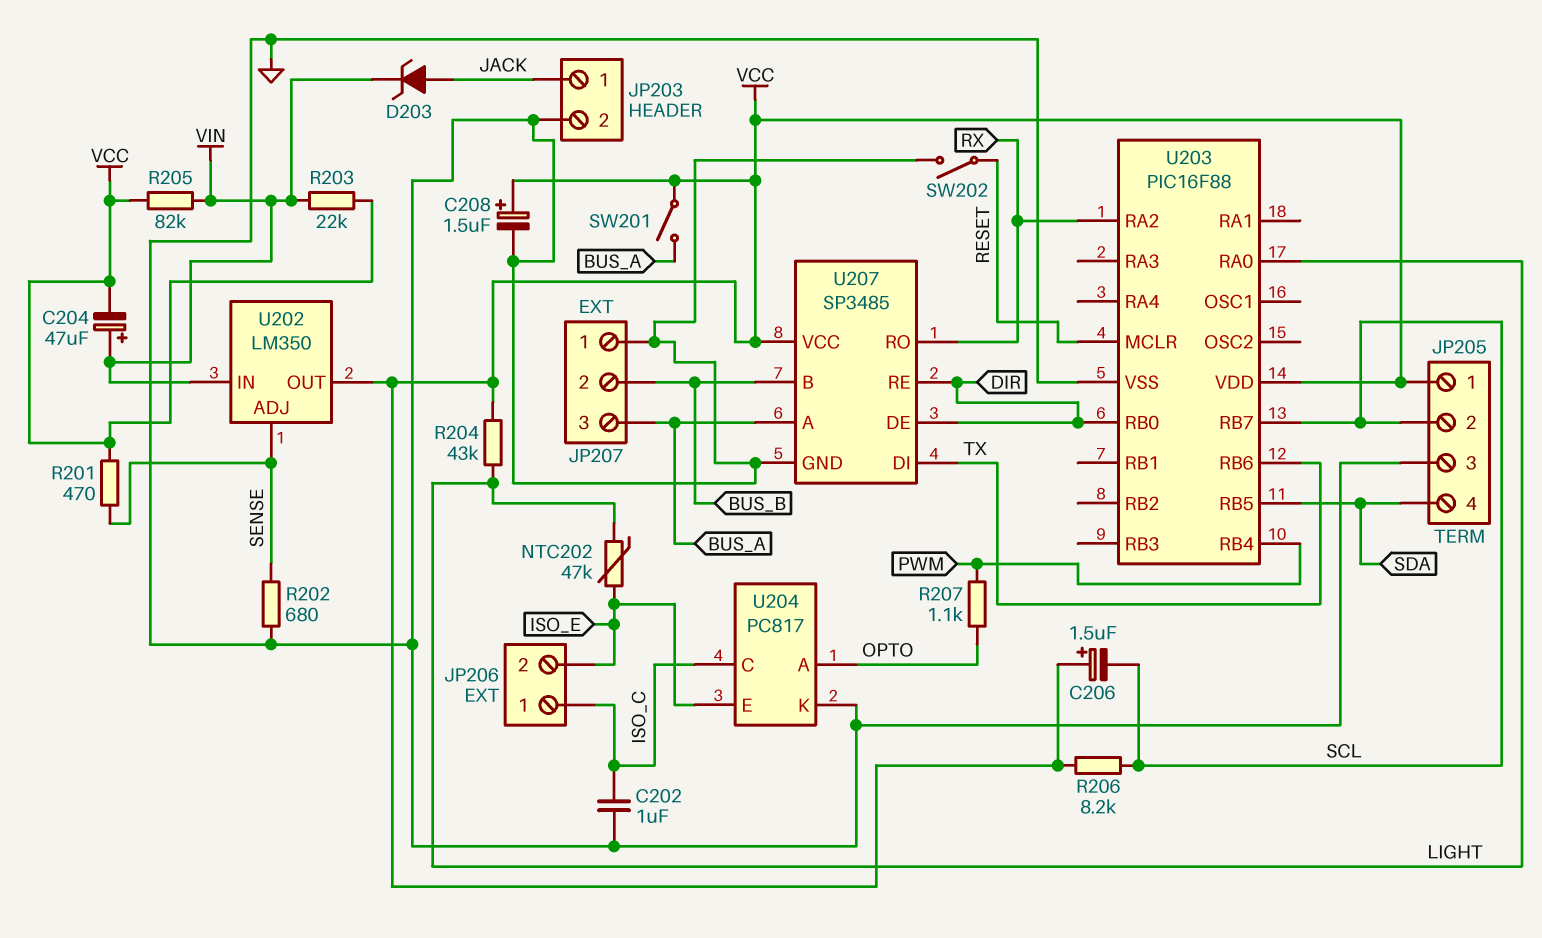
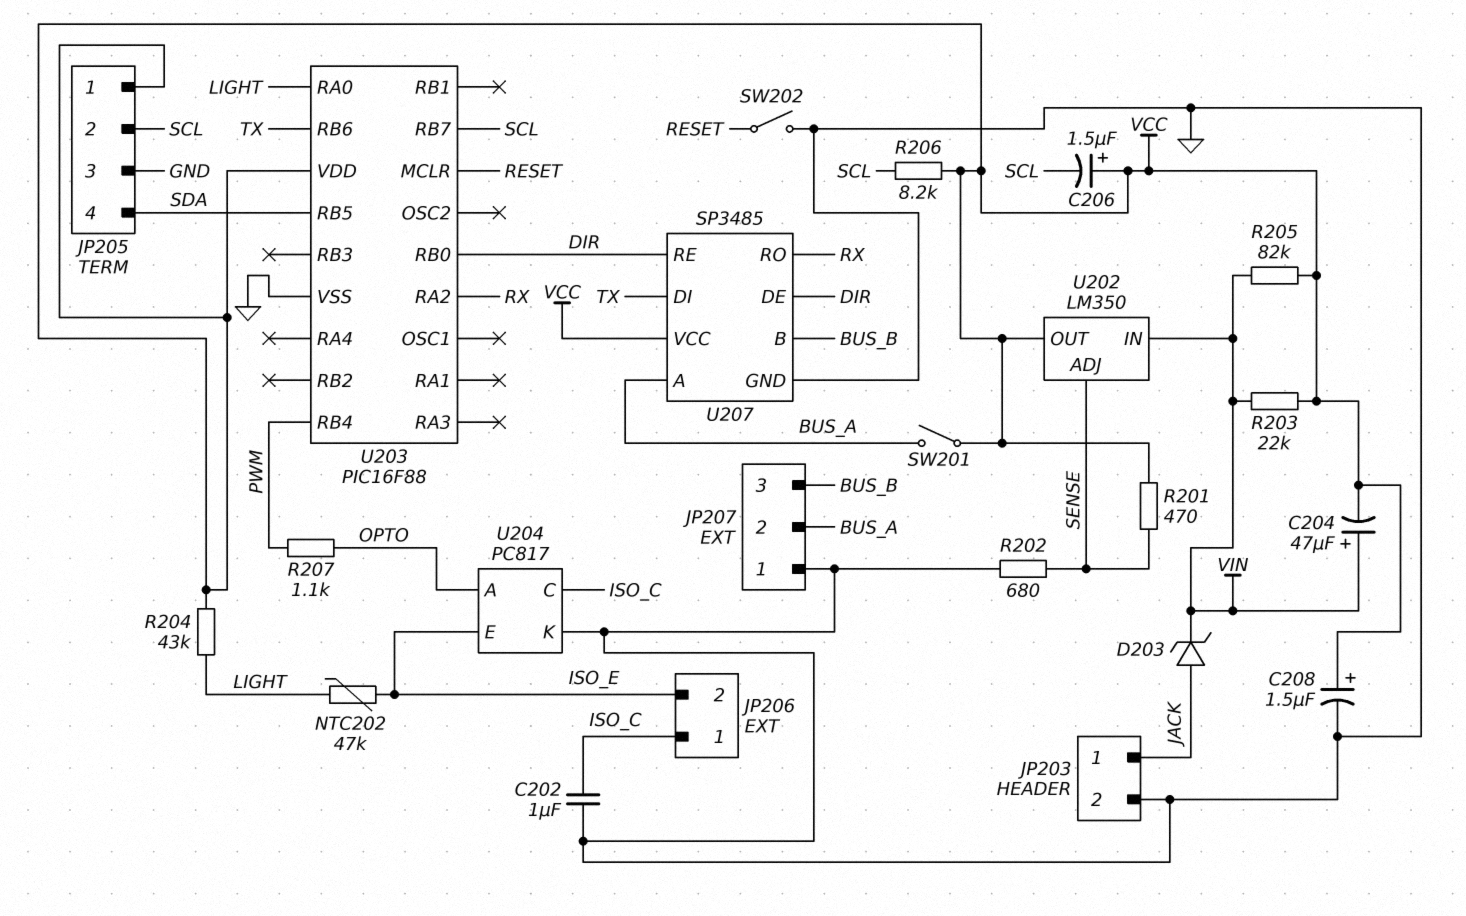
JP207 pin 2: BUS_B -> BUS_A
JP207 pin 3: BUS_A -> BUS_B

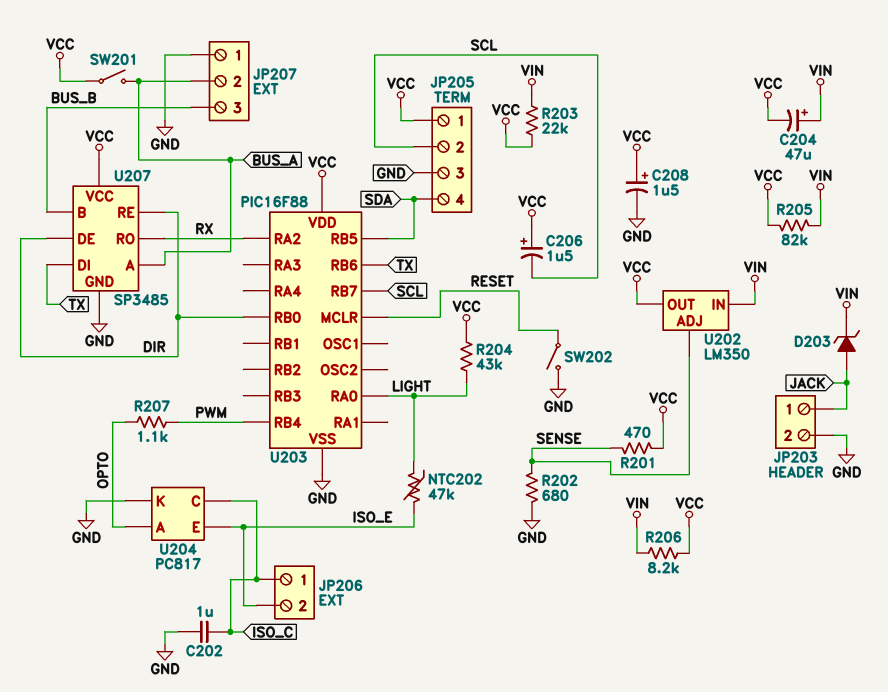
R206: 8.2k (SCL, VCC) -> 8.2k (VCC, VIN)

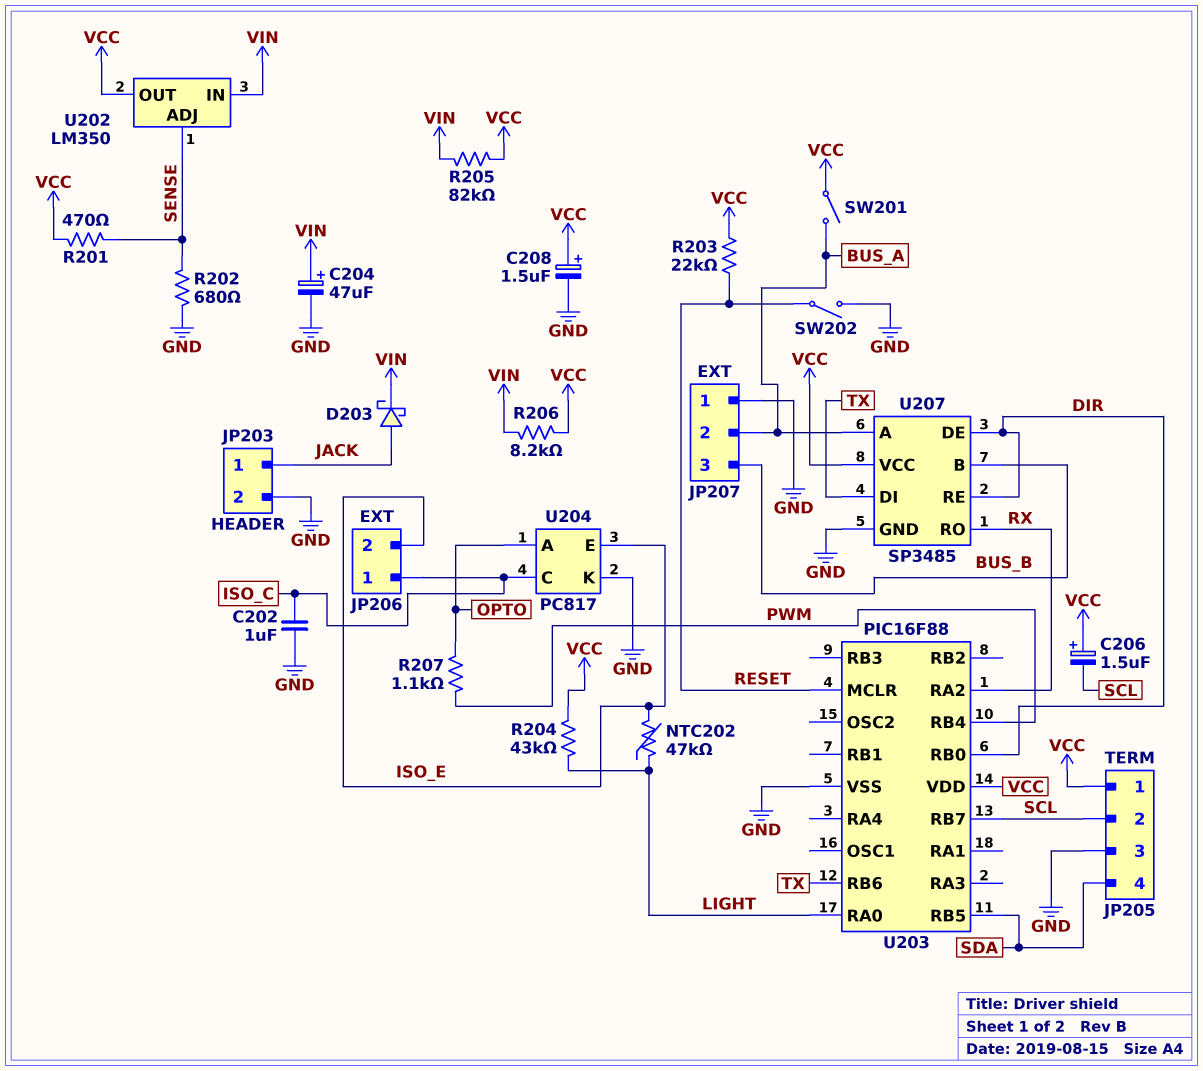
C204: 47uF (plus VIN, minus VCC) -> 47uF (plus VIN, minus GND)
D203: zener (A JACK, K VIN) -> schottky (A JACK, K VIN)
R203: 22k (VCC, VIN) -> 22k (RESET, VCC)

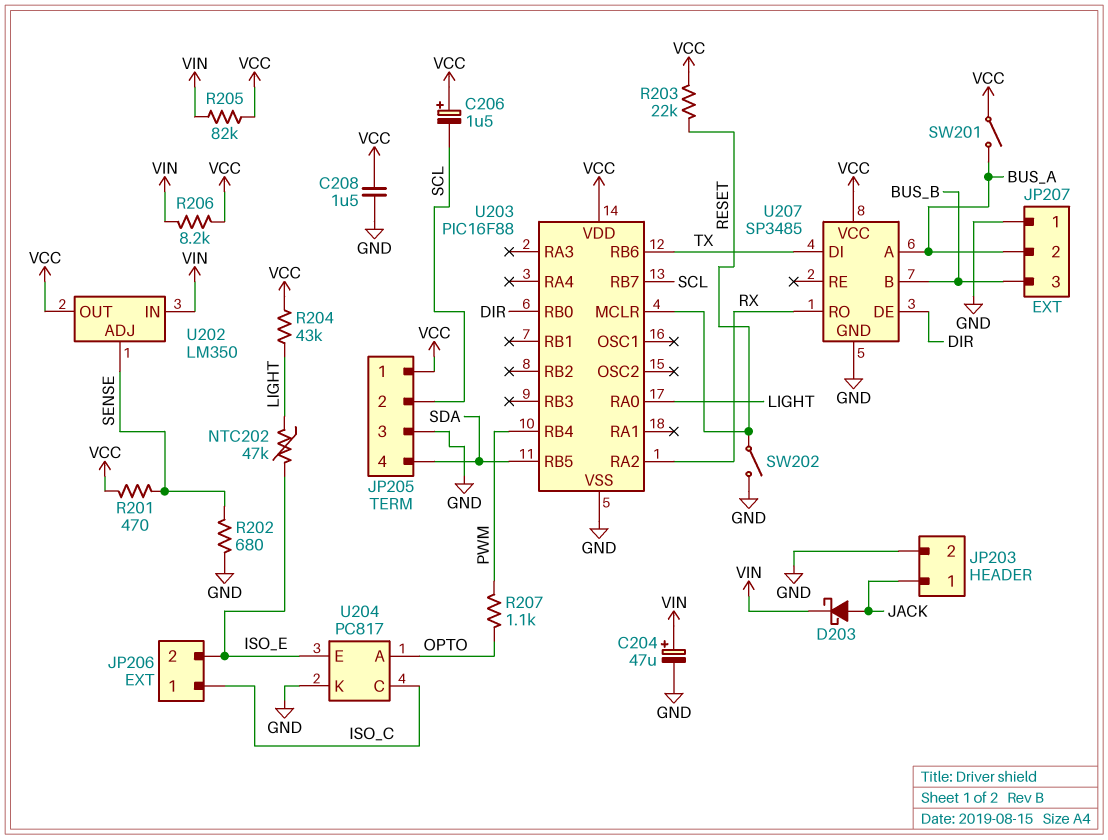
C202: 1uF (GND, ISO_C) -> none
C208: 1.5uF (plus VCC, minus GND) -> 1.5uF (GND, VCC)
U207 pin RE: DIR -> none

